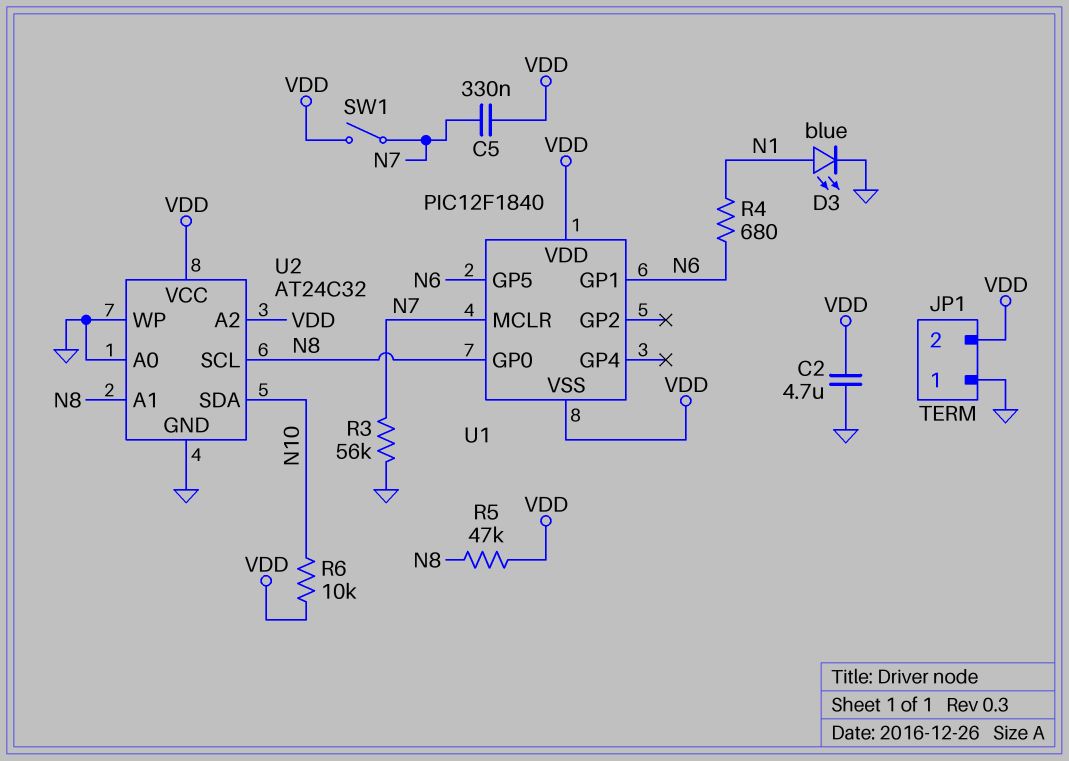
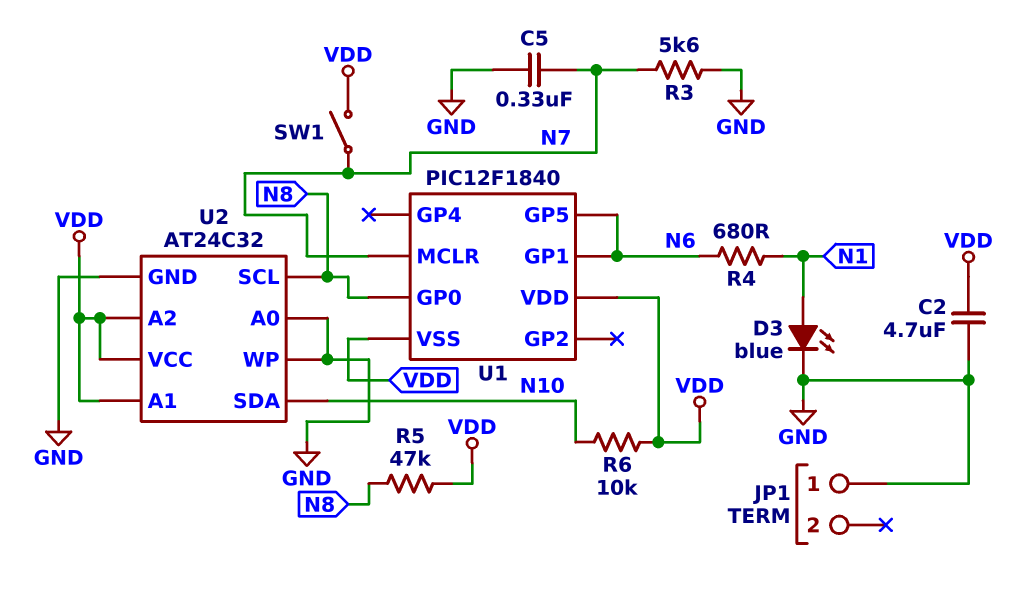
C5: 330nF (N7, VDD) -> 330nF (GND, N7)
JP1 pin 2: VDD -> none
R3: 56k (GND, N7) -> 5.6k (GND, N7)
U2 pin A1: N8 -> VDD

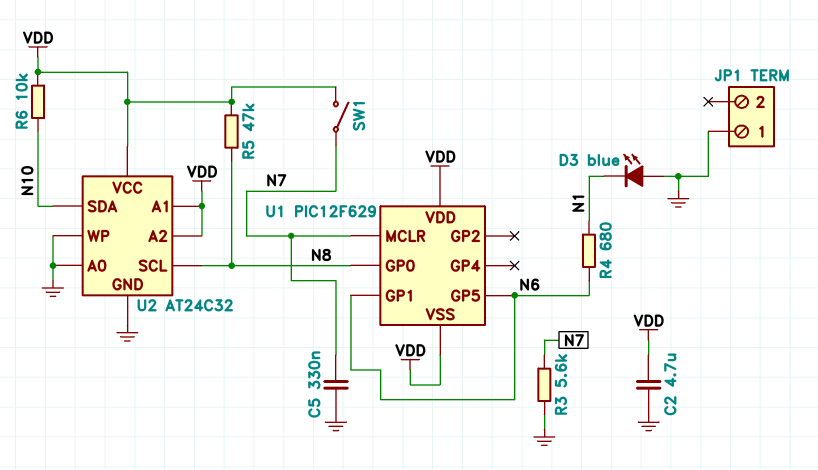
D3: LED blue (A N1, K GND) -> LED blue (A GND, K N1)
U1: PIC12F1840 -> PIC12F629

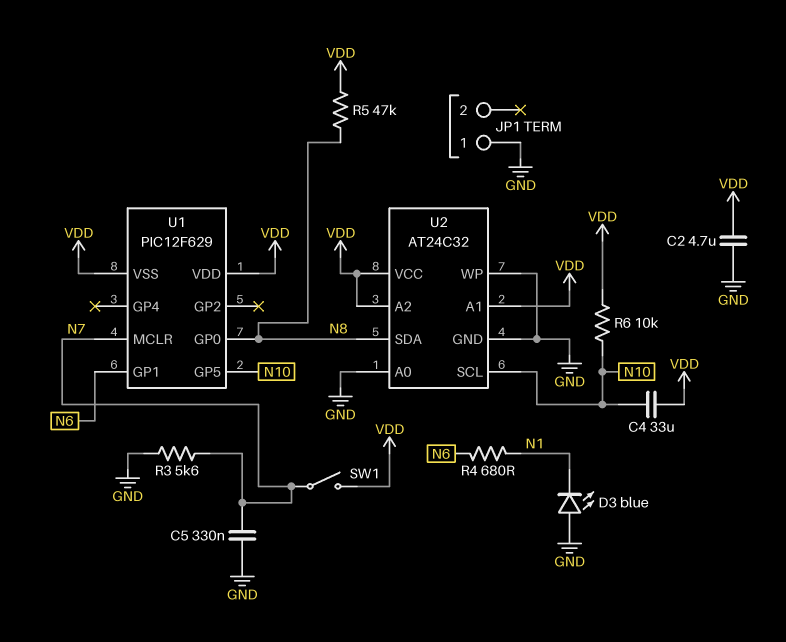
C4: none -> 33uF (N10, VDD)
U1 pin GP5: N6 -> N10
U2 pin SCL: N8 -> N10
U2 pin SDA: N10 -> N8

